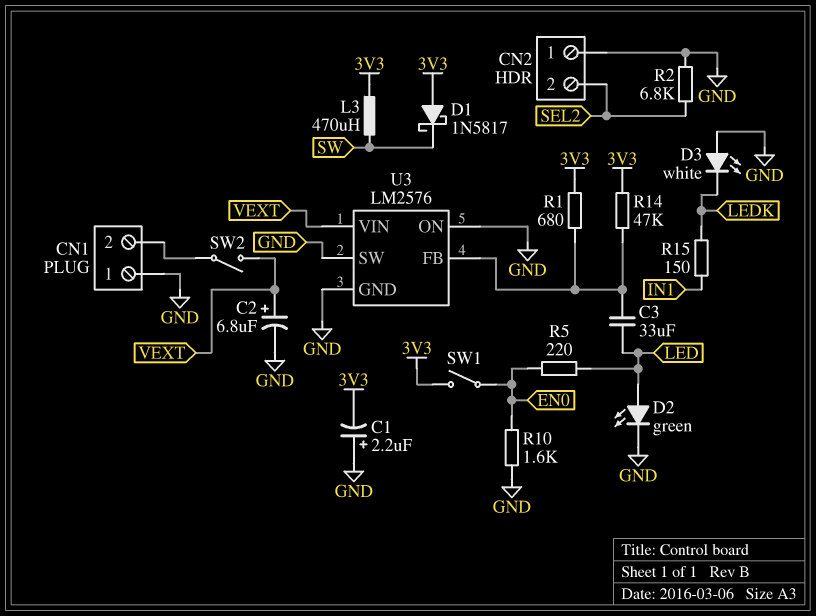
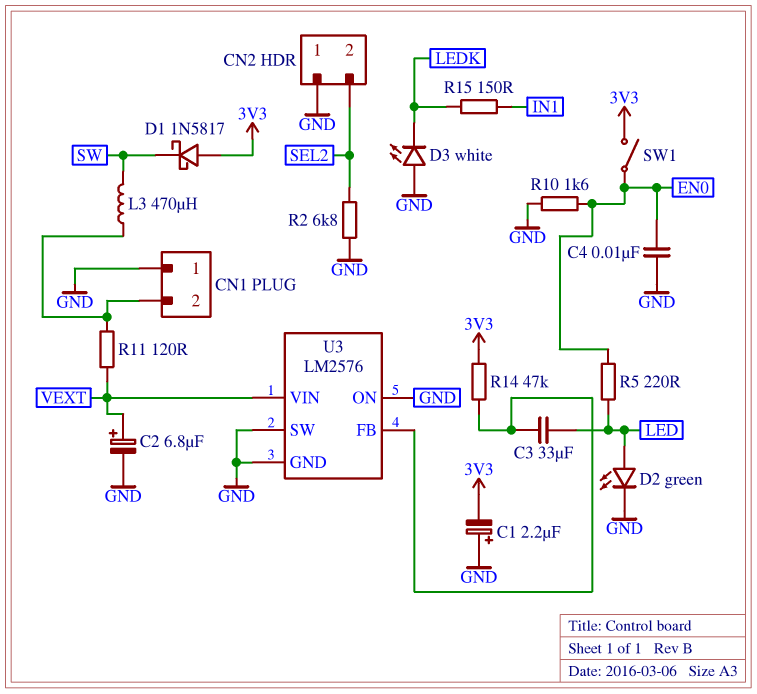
C4: none -> 10nF (EN0, GND)
L3: 470uH (3V3, SW) -> 470uH (CN1/2, SW)
R1: 680 (3V3, U3/FB) -> none
R11: none -> 120 (CN1/2, VEXT)
SW2: switch (CN1/2, VEXT) -> none

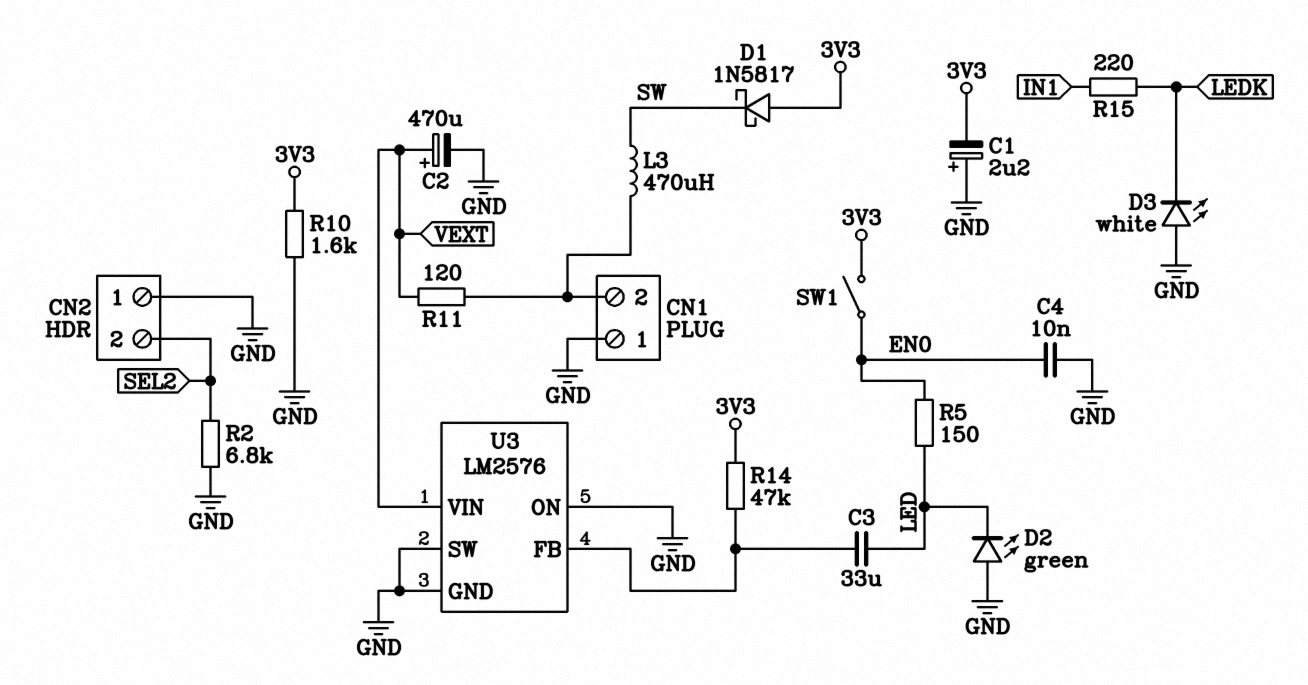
C2: 6.8uF (plus VEXT, minus GND) -> 470uF (plus VEXT, minus GND)
D2: LED green (A LED, K GND) -> LED green (A GND, K LED)
R5: 220 (EN0, LED) -> 150 (EN0, LED)
R10: 1.6k (EN0, GND) -> 1.6k (3V3, GND)
R15: 150 (IN1, LEDK) -> 220 (IN1, LEDK)

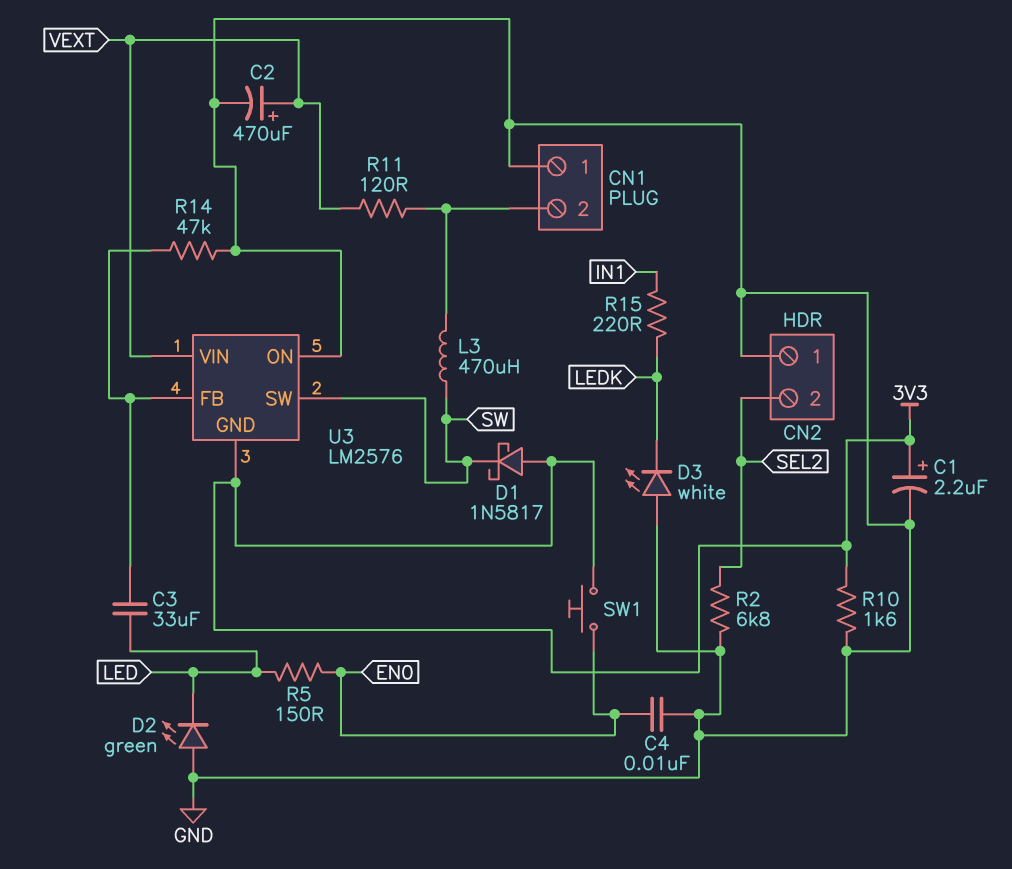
C1: 2.2uF (plus GND, minus 3V3) -> 2.2uF (plus 3V3, minus GND)
R14: 47k (3V3, U3/FB) -> 47k (GND, U3/FB)
SW1: switch (3V3, EN0) -> button (3V3, EN0)
U3 pin GND: GND -> 3V3
U3 pin SW: GND -> SW

